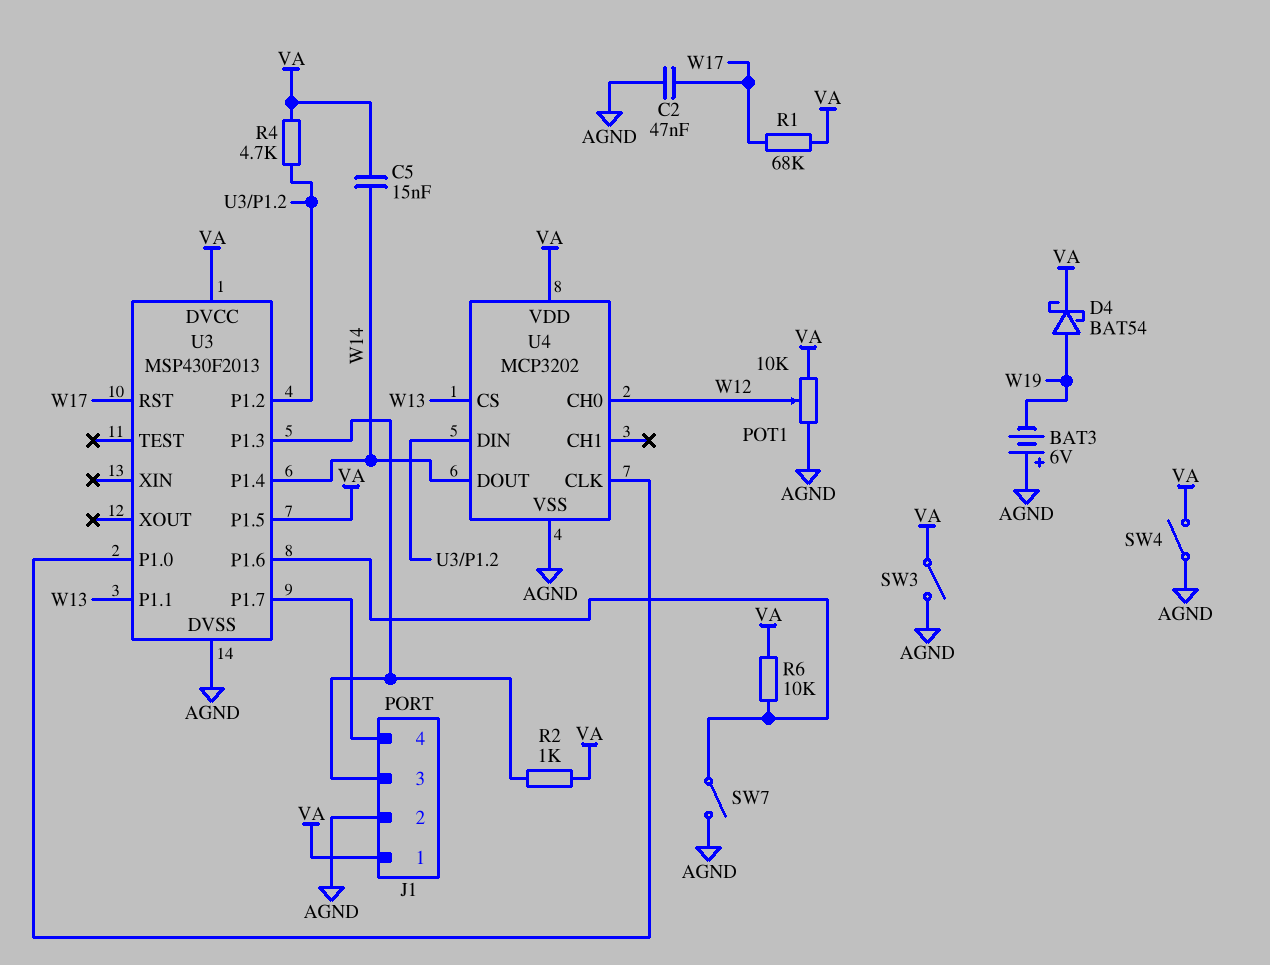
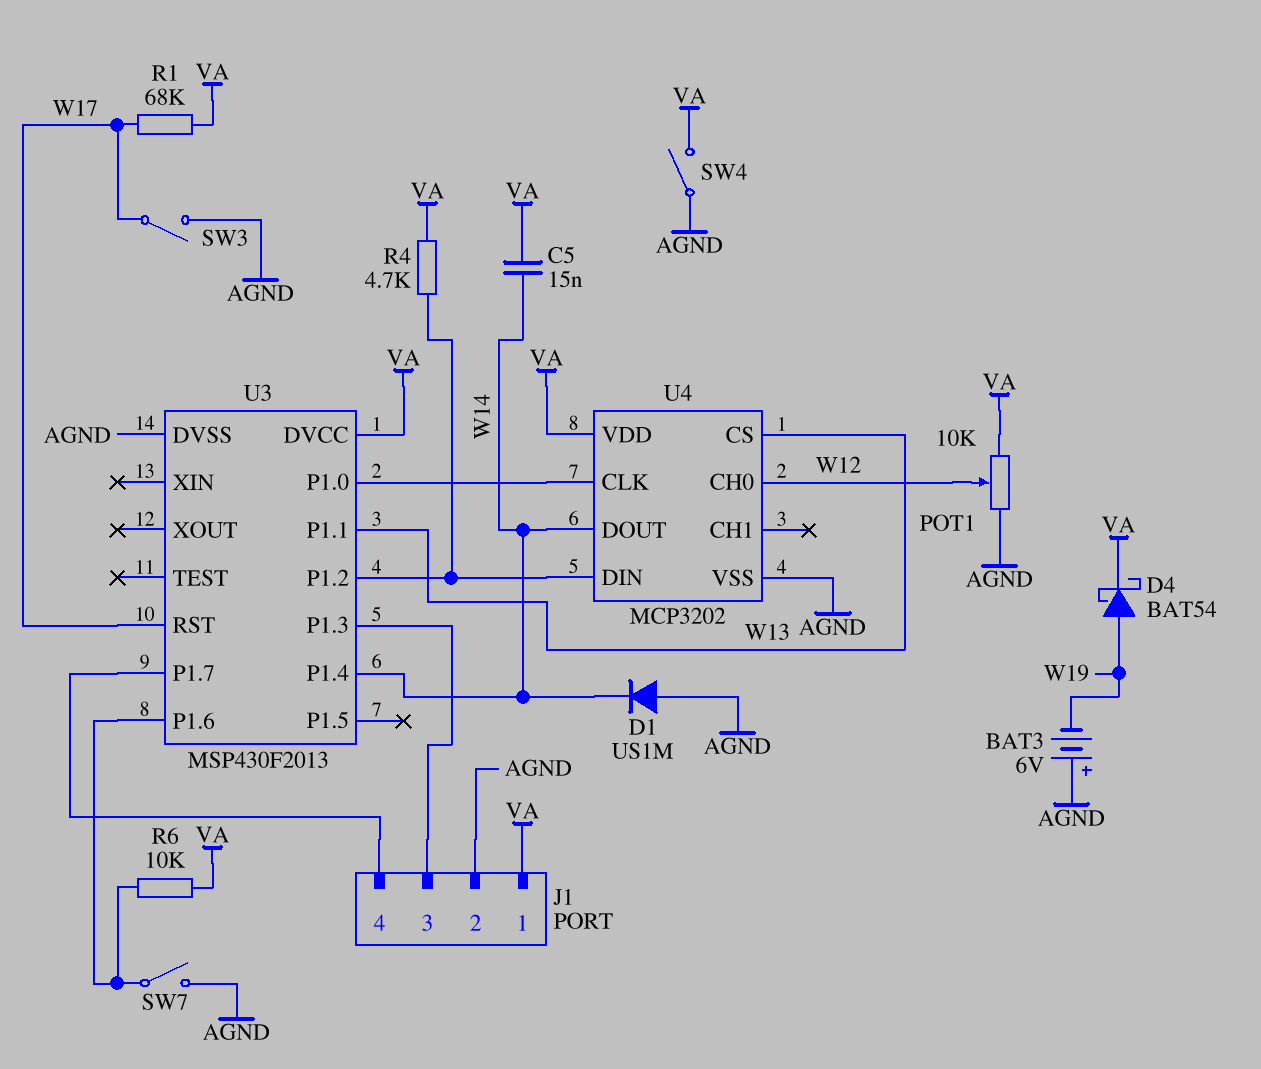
C2: 47nF (AGND, W17) -> none
D1: none -> diode US1M (A AGND, K W14)
R2: 1k (J1/3, VA) -> none
SW3: switch (AGND, VA) -> switch (AGND, W17)
U3 pin P1.5: VA -> none

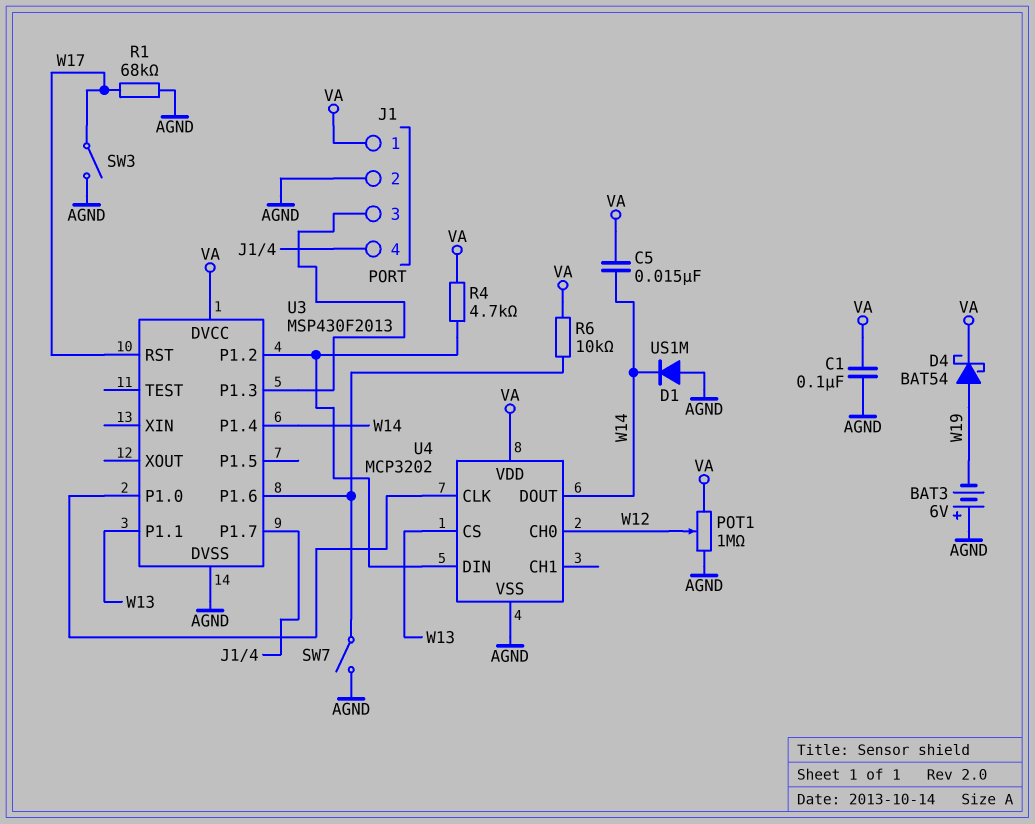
C1: none -> 100nF (AGND, VA)
POT1: 10k (AGND, VA, wiper W12) -> 1M (AGND, VA, wiper W12)
R1: 68k (VA, W17) -> 68k (AGND, W17)
SW4: switch (AGND, VA) -> none

